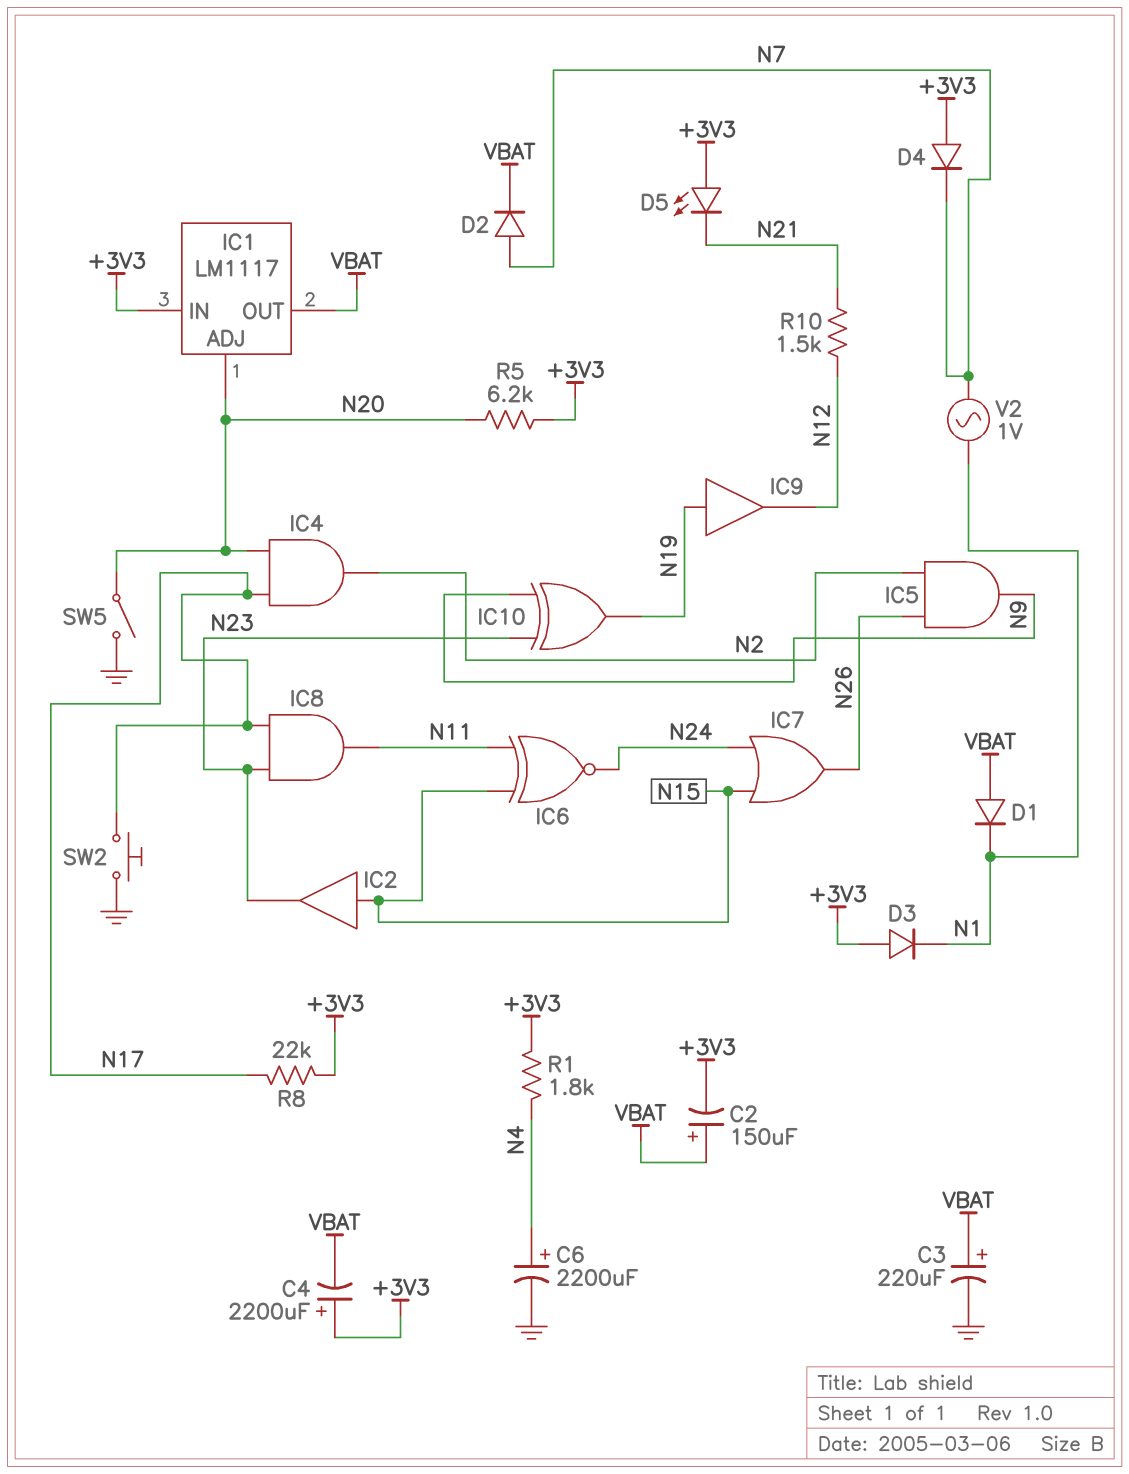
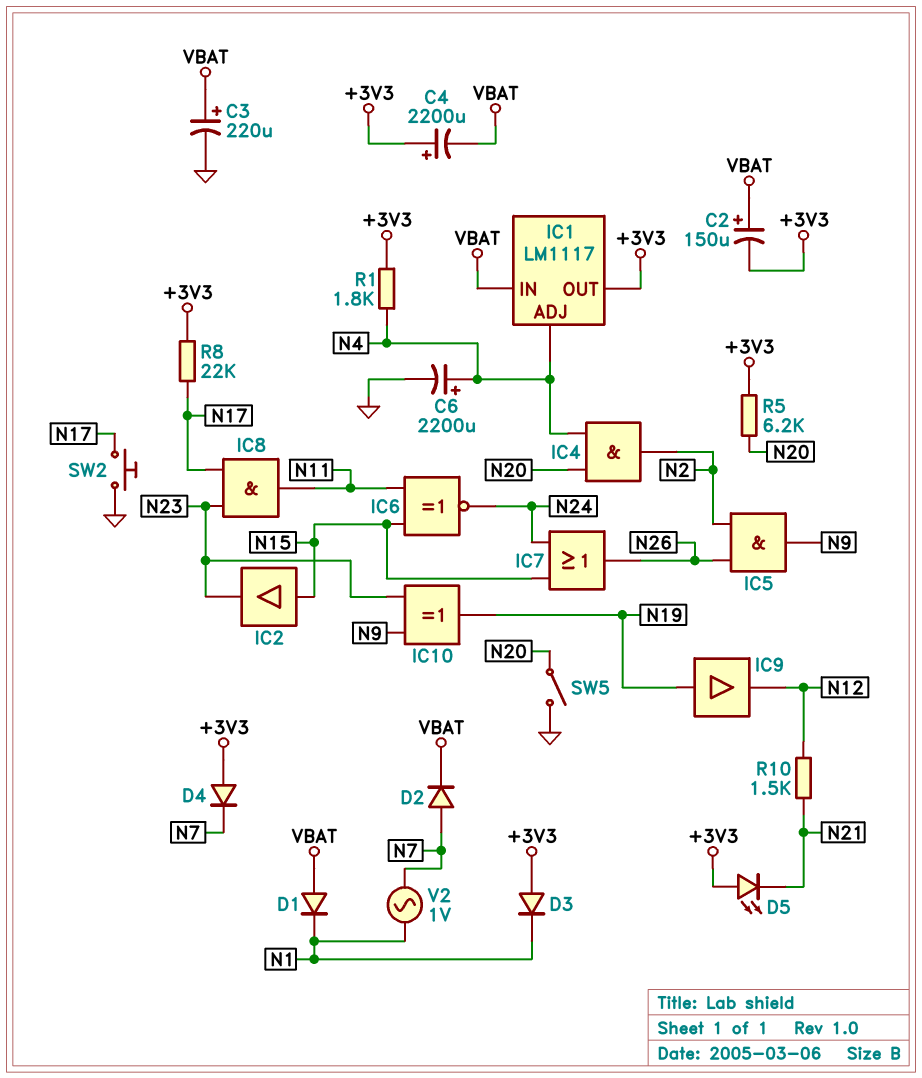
IC1 pin ADJ: N20 -> N4
IC1 pin IN: +3V3 -> VBAT
IC1 pin OUT: VBAT -> +3V3
IC4: AND (in N17, in N20, out N2) -> AND (in N4, in N20, out N2)

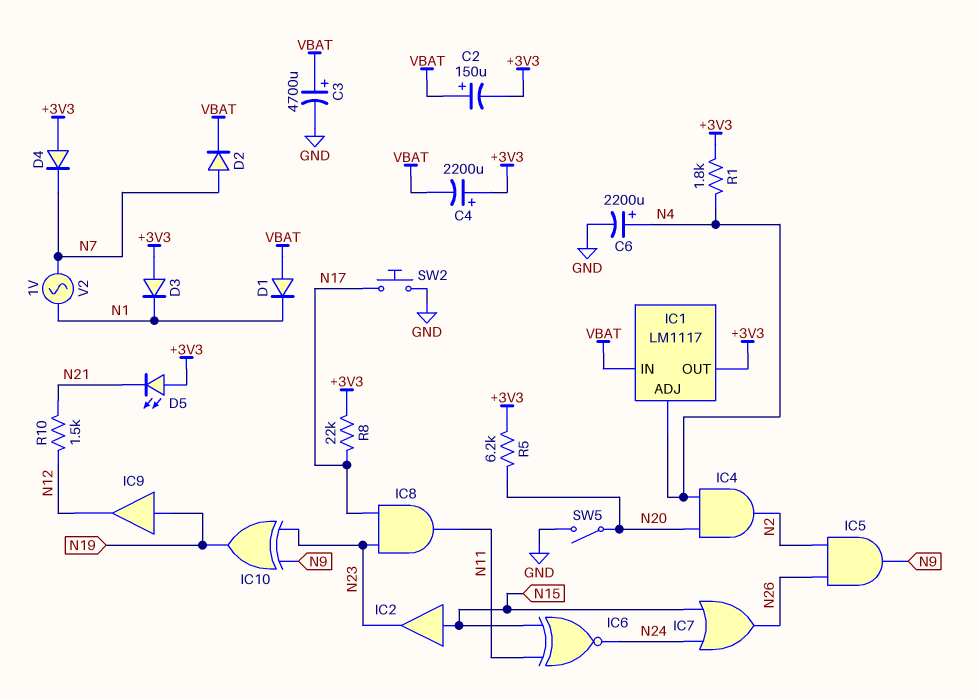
C3: 220uF (plus VBAT, minus GND) -> 4700uF (plus VBAT, minus GND)

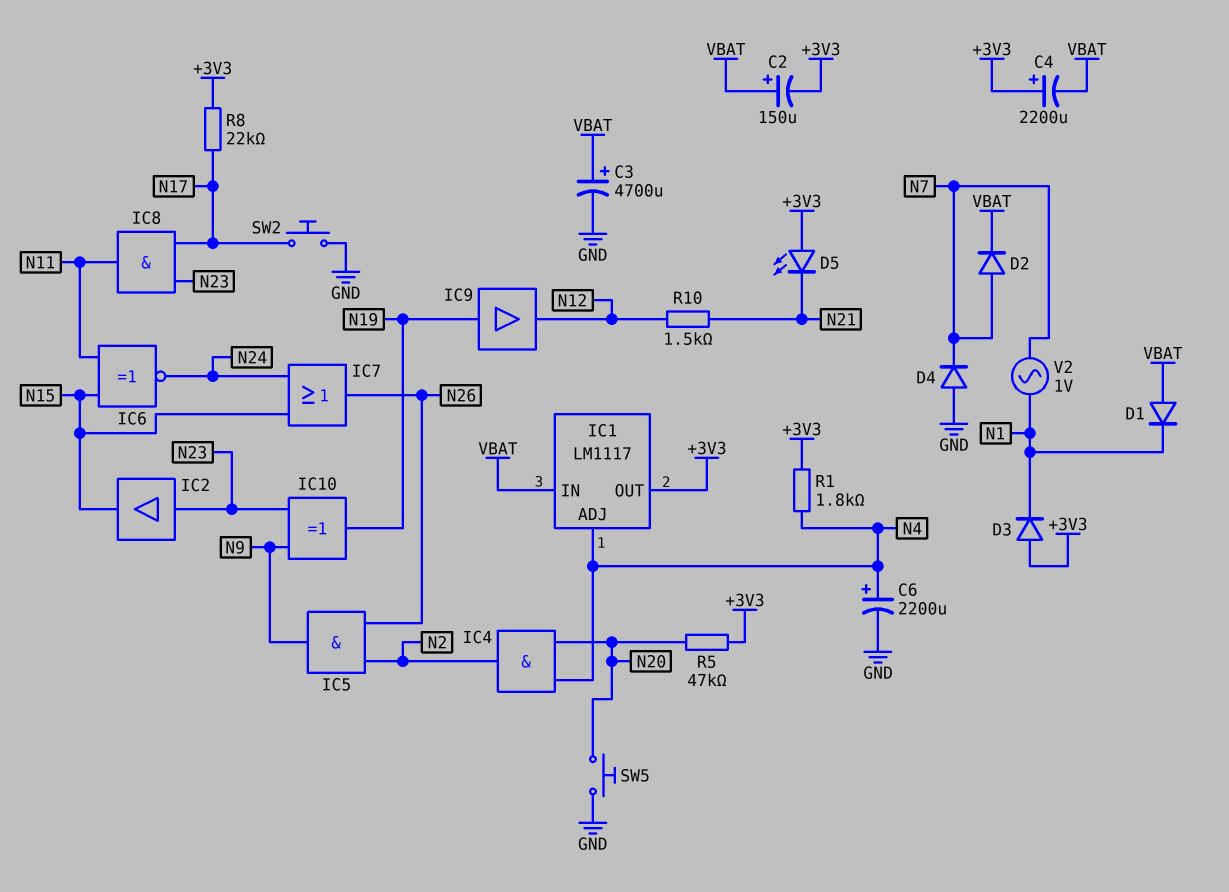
D4: diode (A +3V3, K N7) -> diode (A GND, K N7)
IC2: buffer (in N15, out N23) -> buffer (in N23, out N15)
R5: 6.2k (+3V3, N20) -> 47k (+3V3, N20)
SW5: switch (GND, N20) -> button (GND, N20)

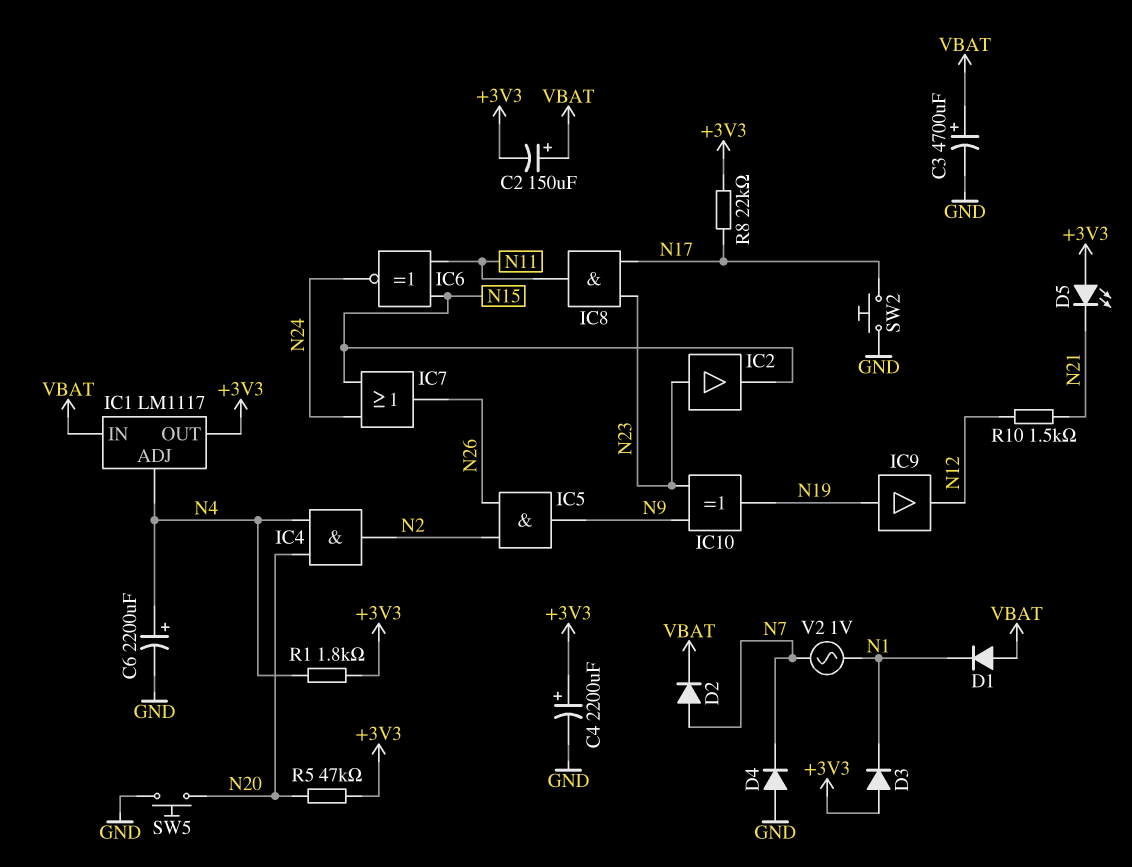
C4: 2200uF (plus +3V3, minus VBAT) -> 2200uF (plus +3V3, minus GND)

